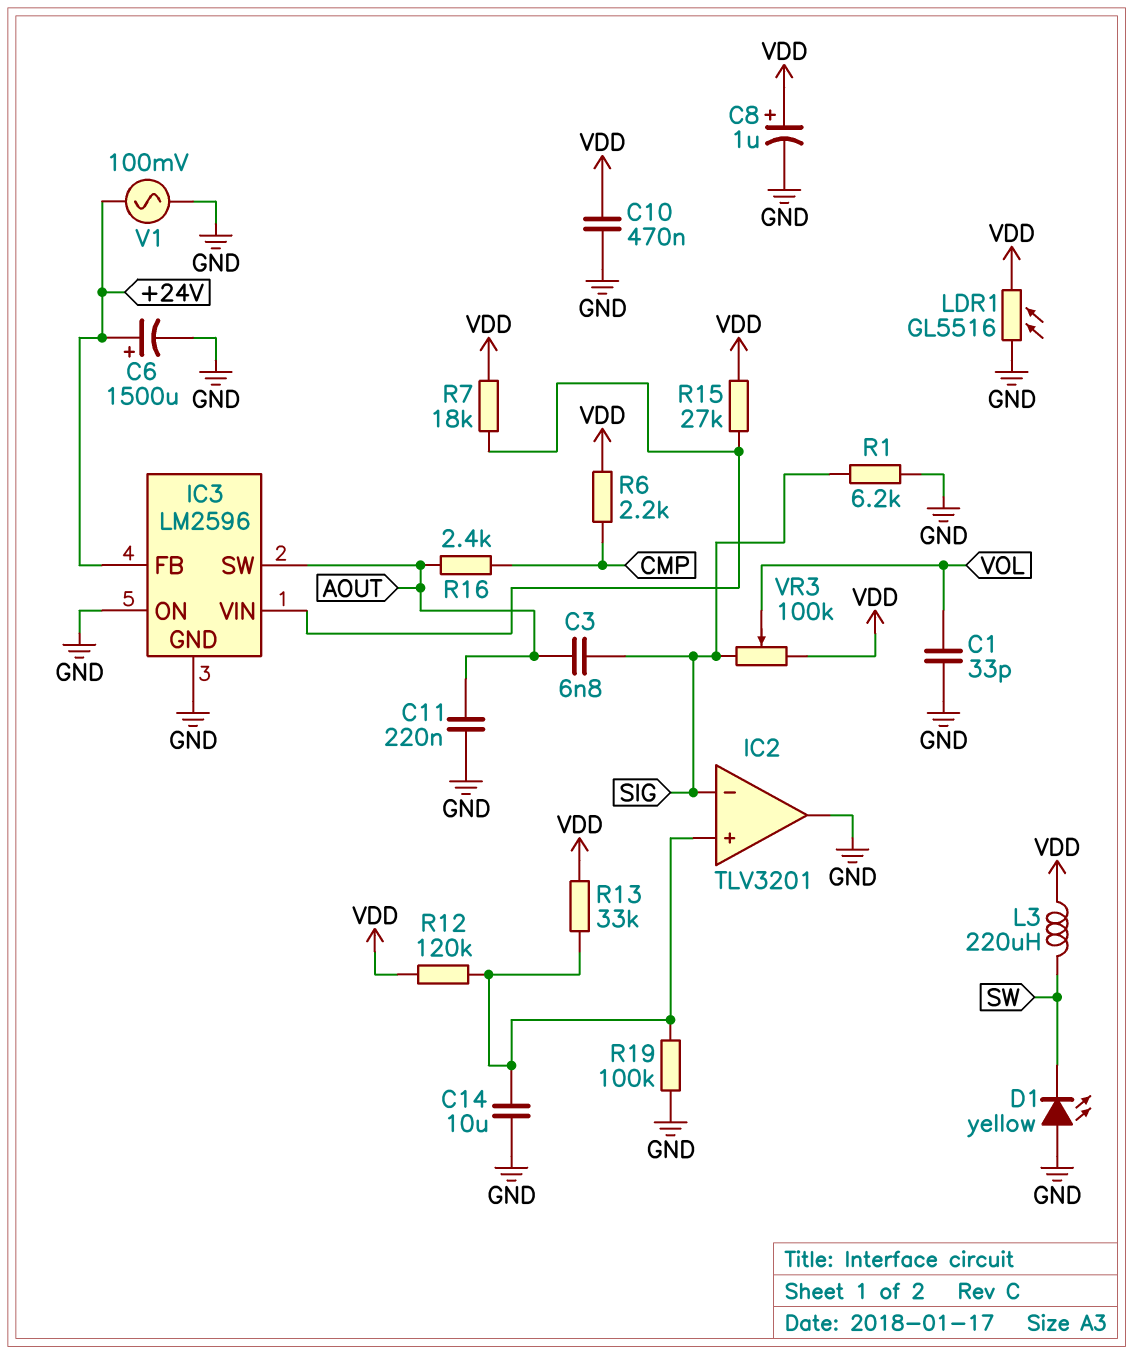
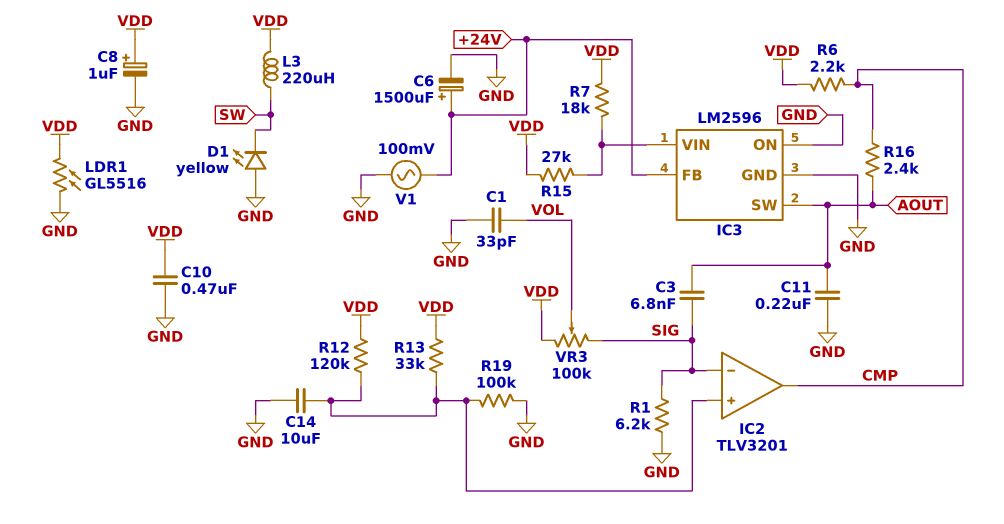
IC2 pin out: GND -> CMP

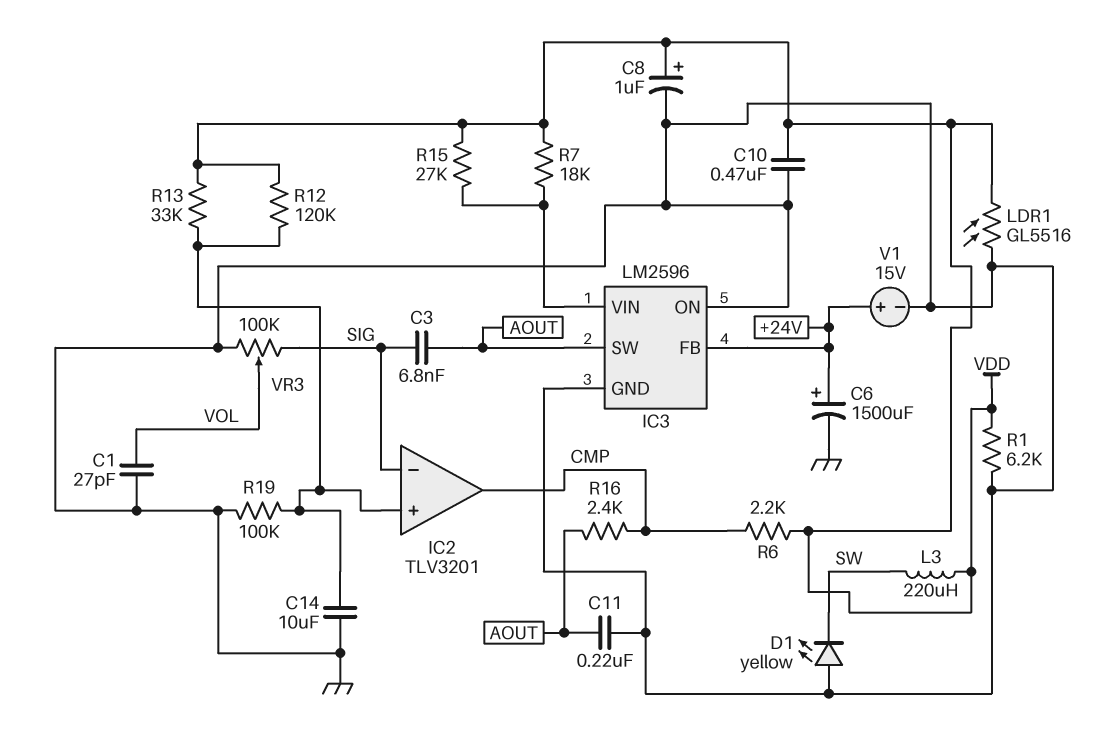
C1: 33pF (GND, VOL) -> 27pF (GND, VOL)
R1: 6.2k (GND, SIG) -> 6.2k (GND, VDD)
V1: AC 100mV (+24V, GND) -> 15V (plus +24V, minus GND)
VR3: 100k (SIG, VDD, wiper VOL) -> 100k (GND, SIG, wiper VOL)

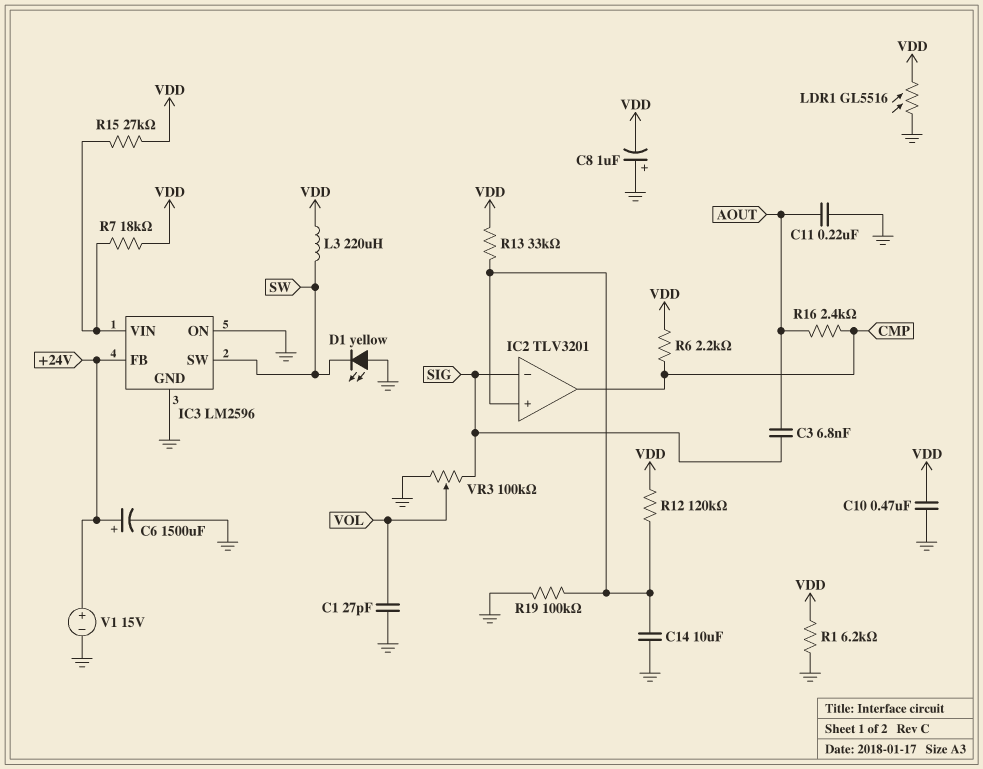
C8: 1uF (plus VDD, minus GND) -> 1uF (plus GND, minus VDD)
IC3 pin SW: AOUT -> SW

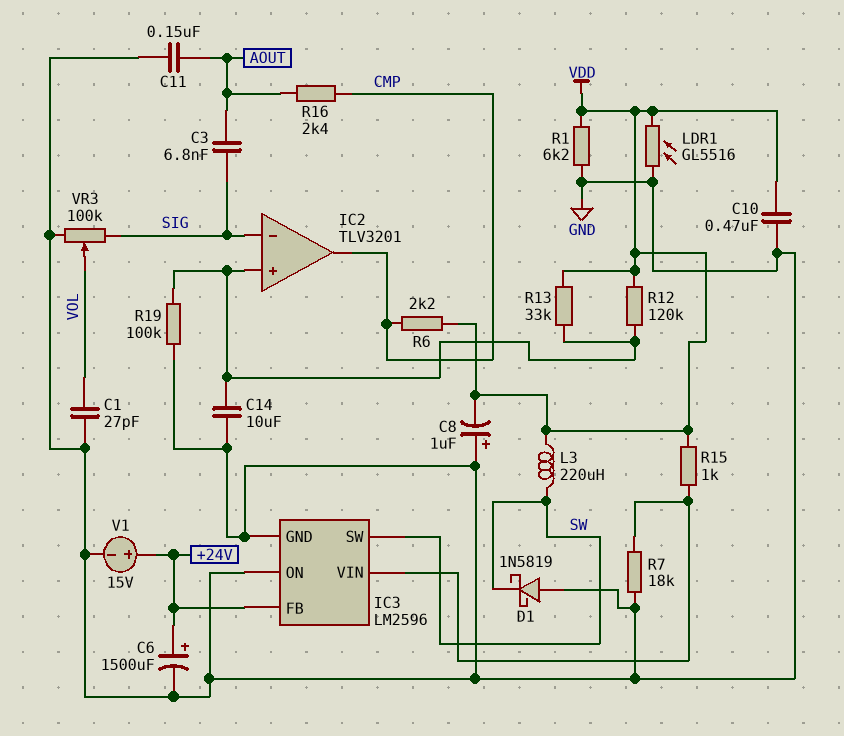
C11: 220nF (AOUT, GND) -> 150nF (AOUT, GND)
D1: LED yellow (A GND, K SW) -> schottky 1N5819 (A GND, K SW)
R7: 18k (IC3/VIN, VDD) -> 18k (GND, IC3/VIN)
R15: 27k (IC3/VIN, VDD) -> 1k (IC3/VIN, VDD)

